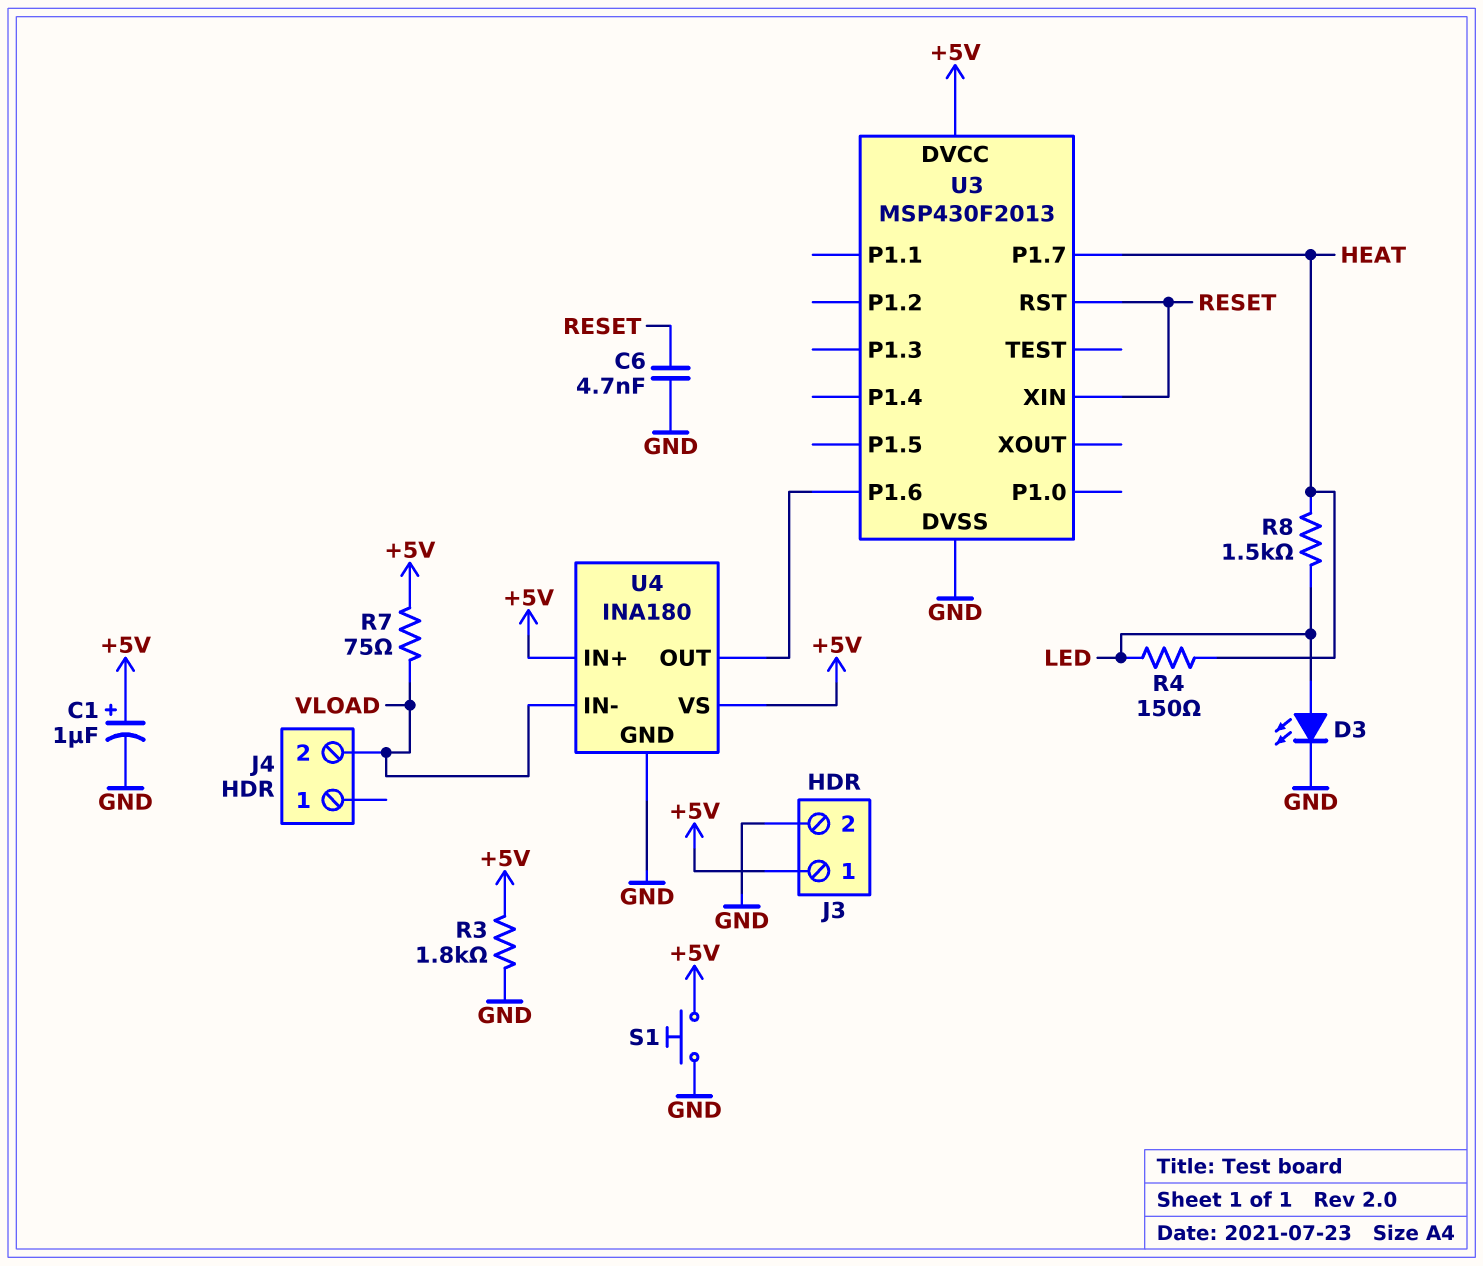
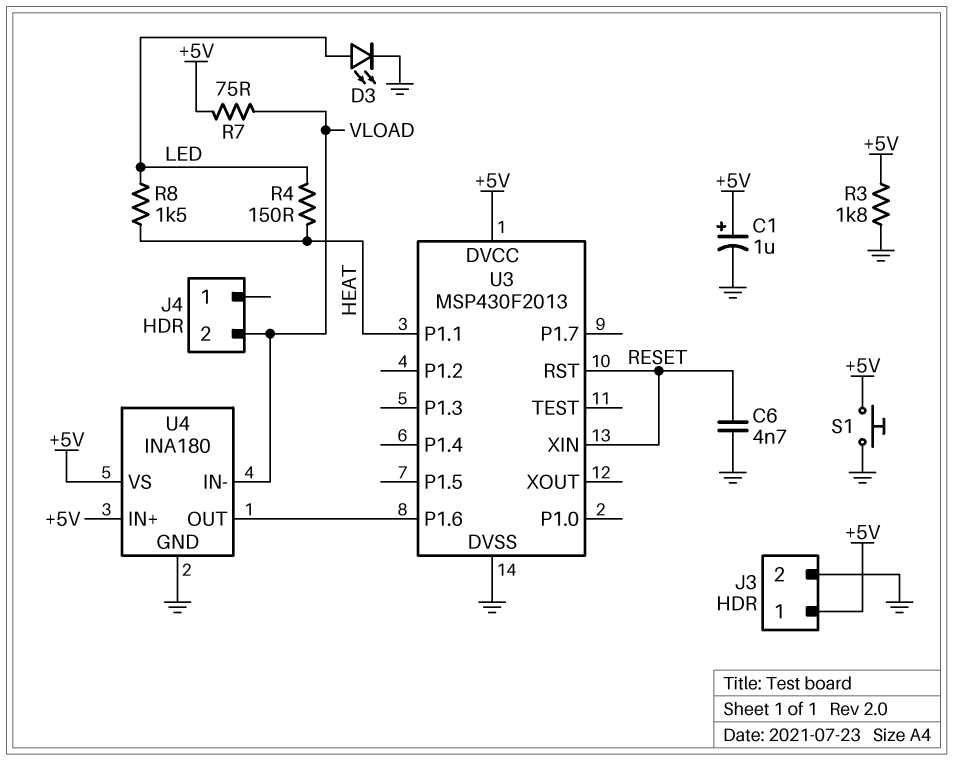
U3 pin P1.1: none -> HEAT
U3 pin P1.7: HEAT -> none

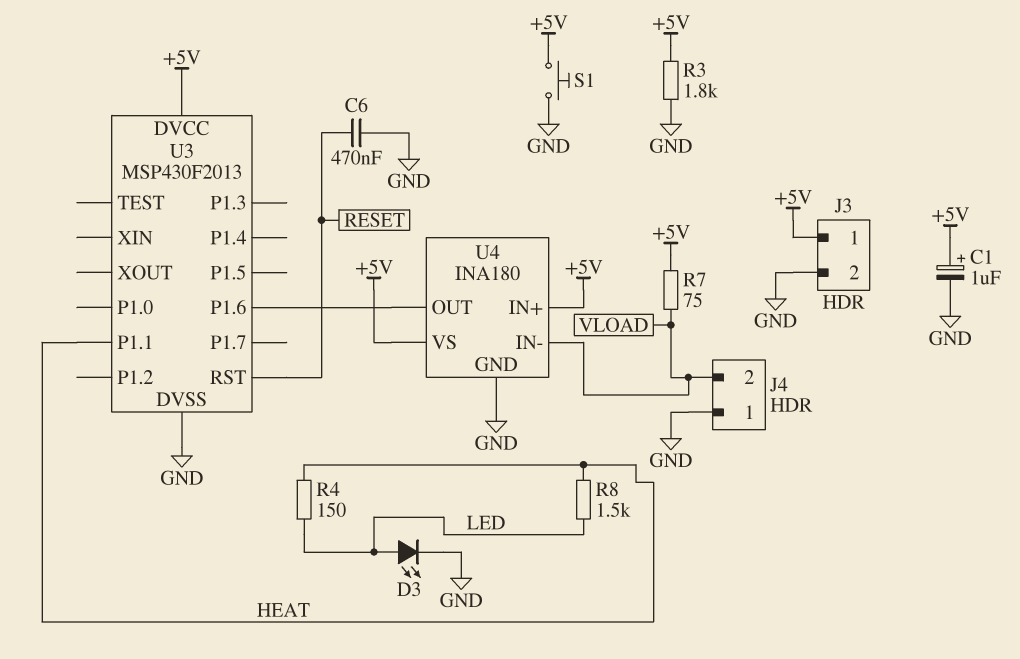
C6: 4.7nF (GND, RESET) -> 470nF (GND, RESET)
J4 pin 1: none -> GND
U3 pin XIN: RESET -> none

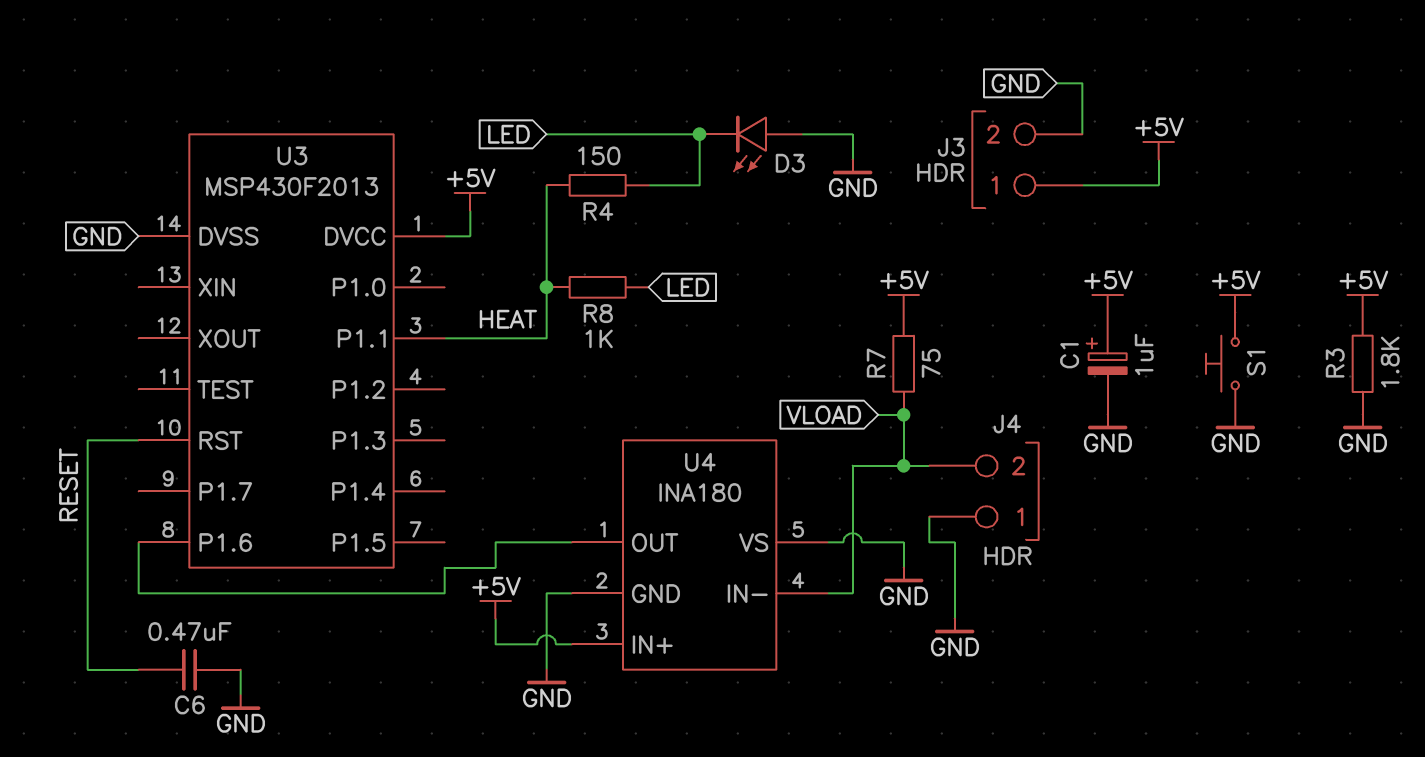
D3: LED (A LED, K GND) -> LED (A GND, K LED)
R8: 1.5k (HEAT, LED) -> 1k (HEAT, LED)
U4 pin VS: +5V -> GND

